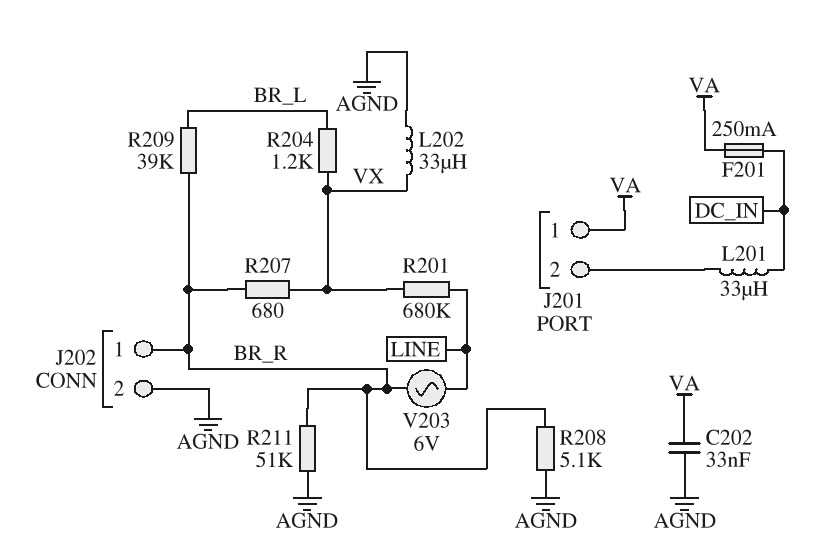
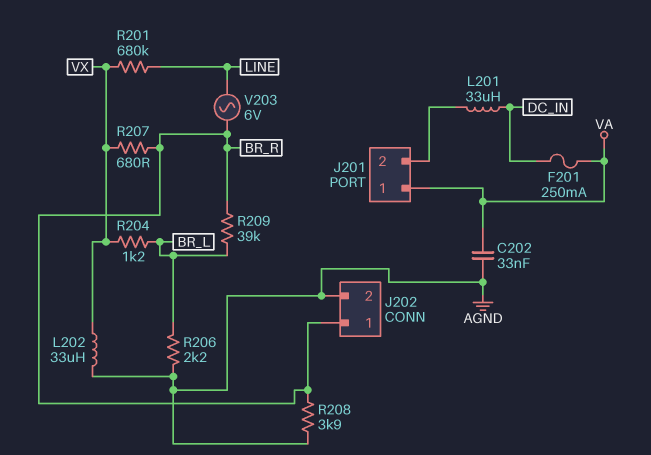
R206: none -> 2.2k (AGND, BR_L)
R208: 5.1k (AGND, BR_R) -> 3.9k (AGND, BR_R)
R211: 51k (AGND, BR_R) -> none

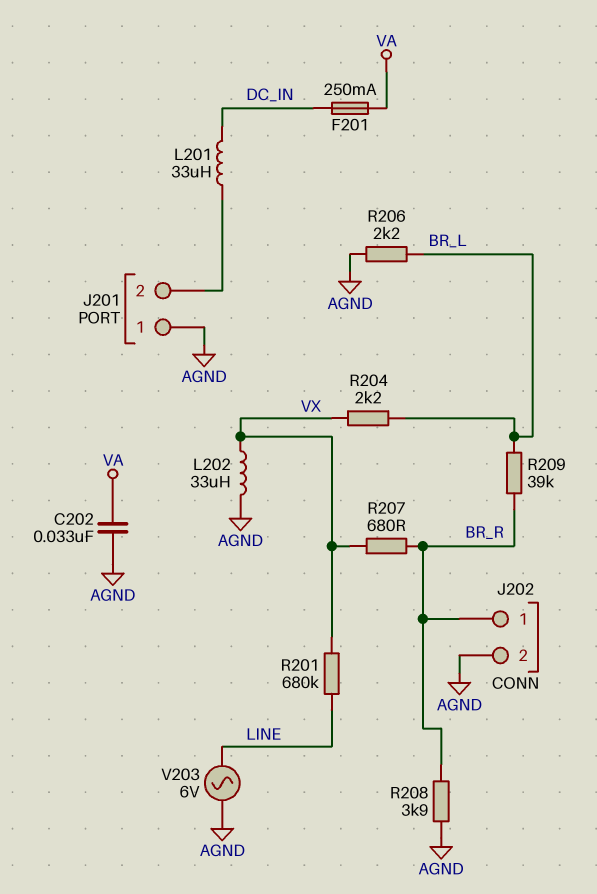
J201 pin 1: VA -> AGND
R204: 1.2k (BR_L, VX) -> 2.2k (BR_L, VX)
V203: AC 6V (BR_R, LINE) -> AC 6V (AGND, LINE)

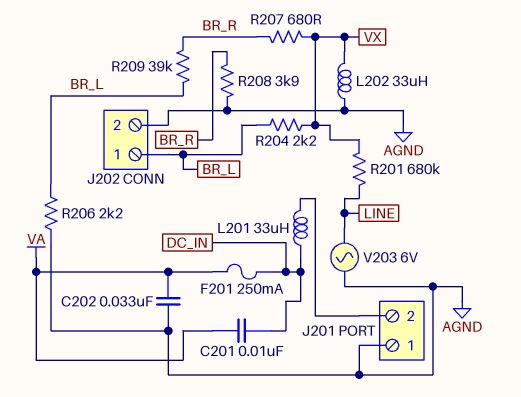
C201: none -> 10nF (DC_IN, VA)
J202 pin 1: BR_R -> BR_L

